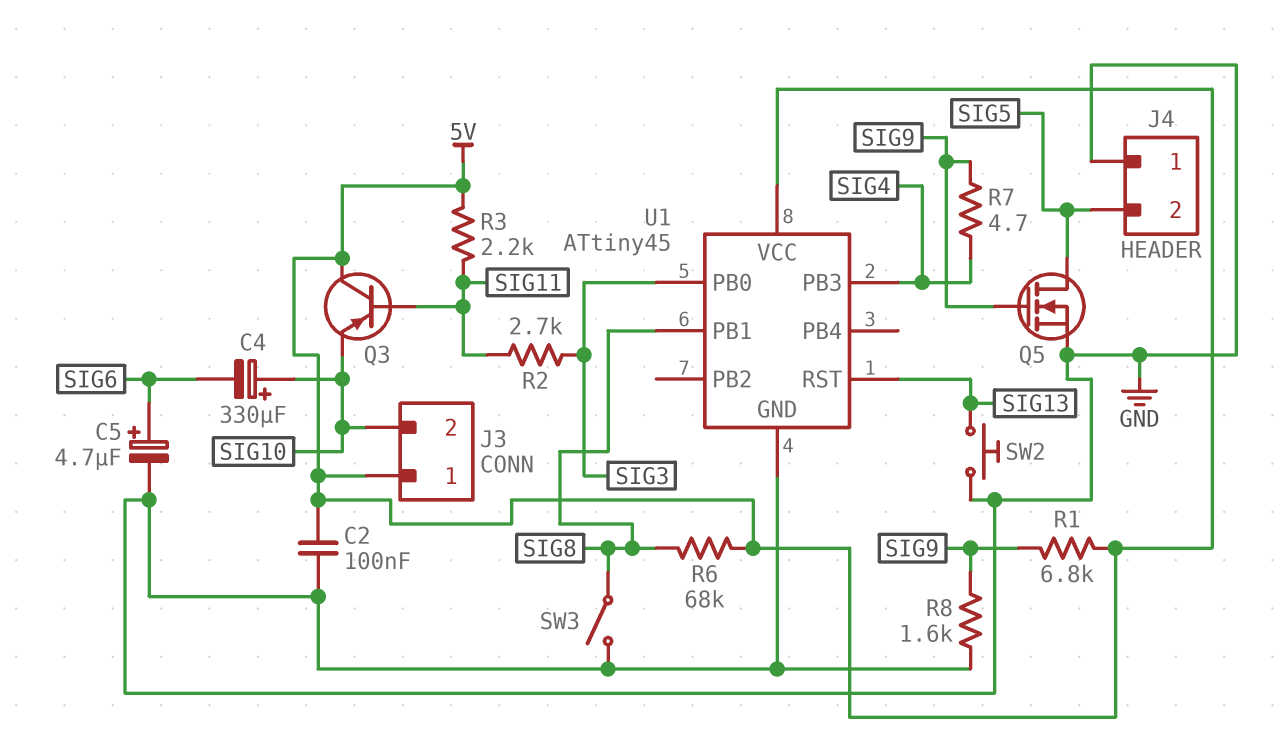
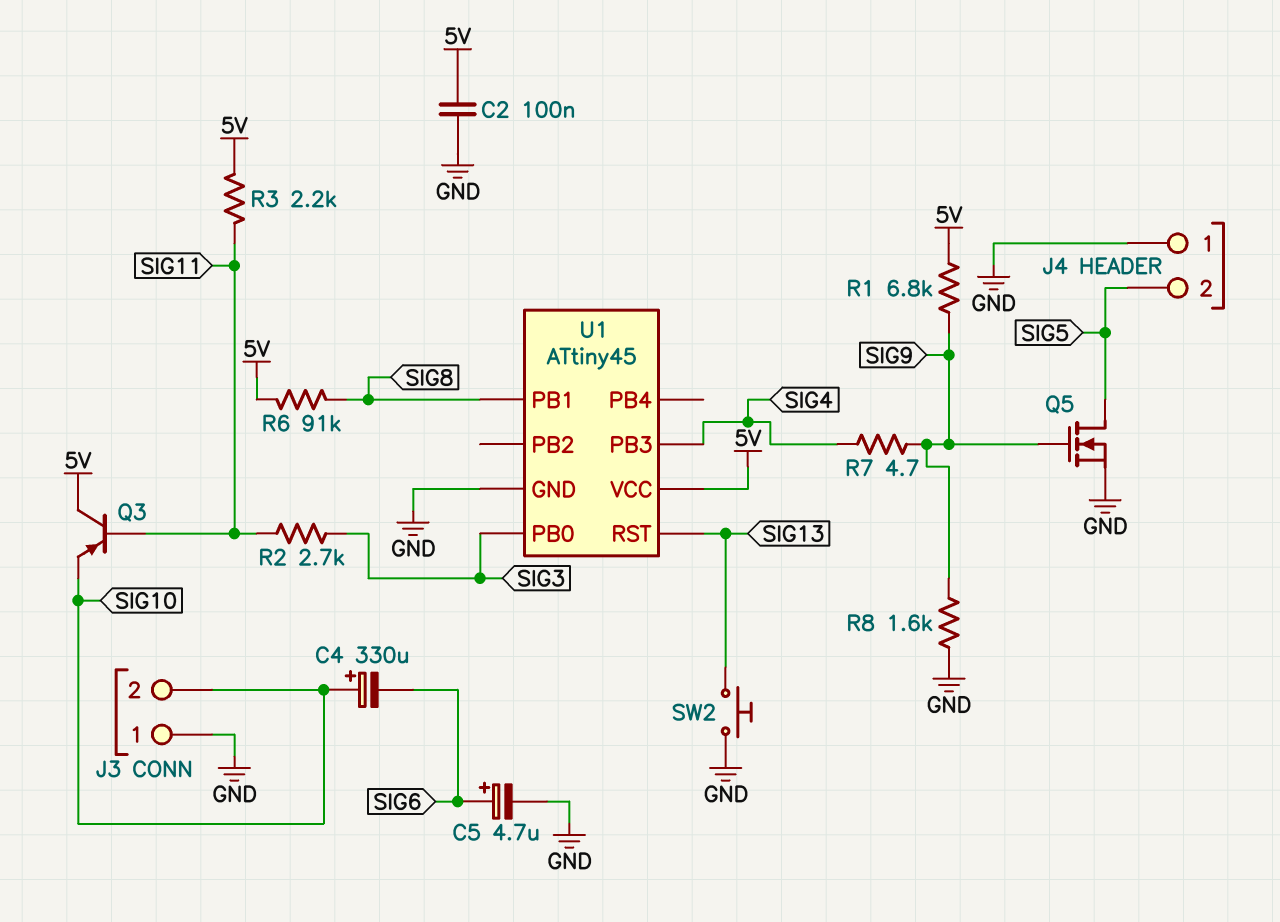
J3 pin 1: 5V -> GND
R6: 68k (5V, SIG8) -> 91k (5V, SIG8)
SW3: switch (GND, SIG8) -> none

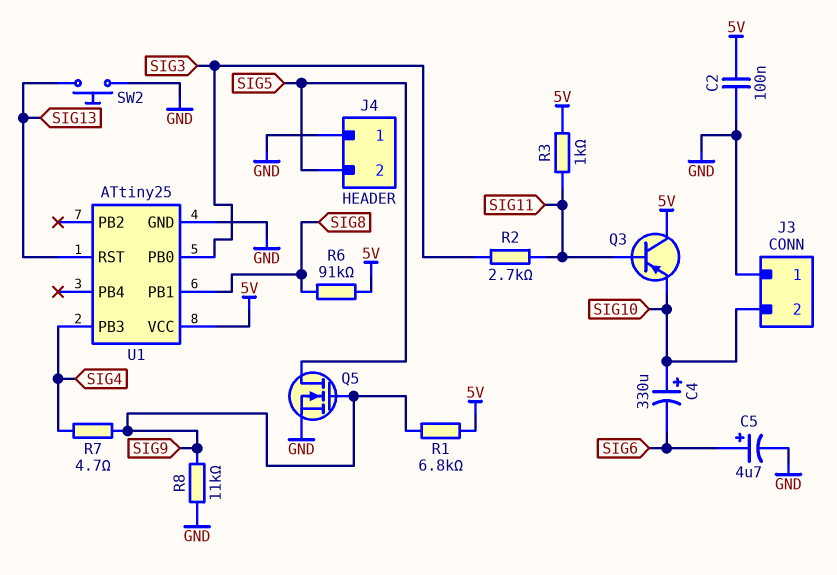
R3: 2.2k (5V, SIG11) -> 1k (5V, SIG11)
R8: 1.6k (GND, SIG9) -> 11k (GND, SIG9)
U1: ATtiny45 -> ATtiny25

